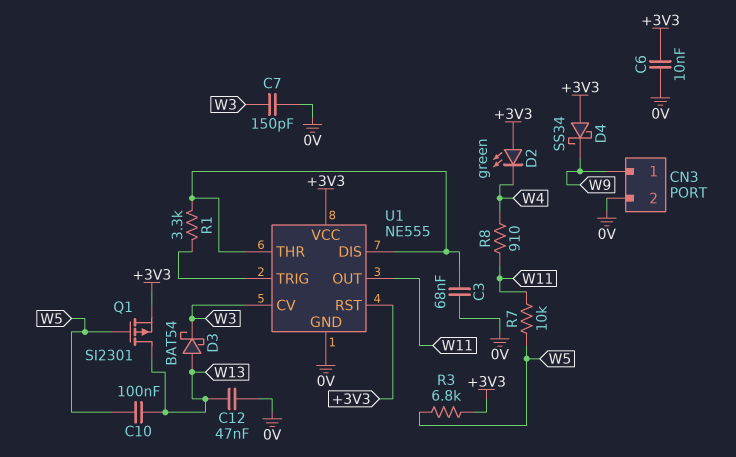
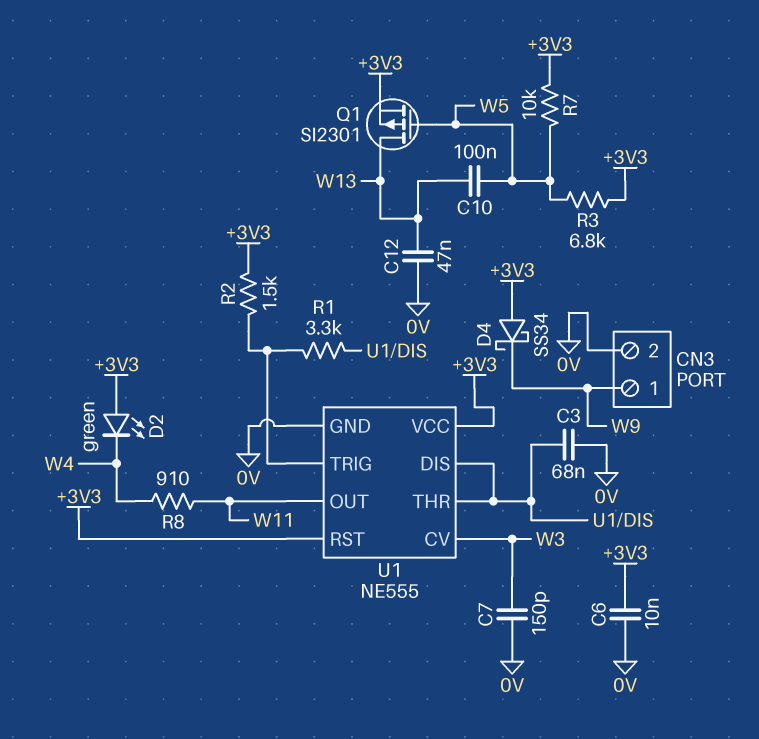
D3: schottky BAT54 (A W13, K W3) -> none
R2: none -> 1.5k (+3V3, U1/TRIG)
R7: 10k (W5, W11) -> 10k (+3V3, W5)

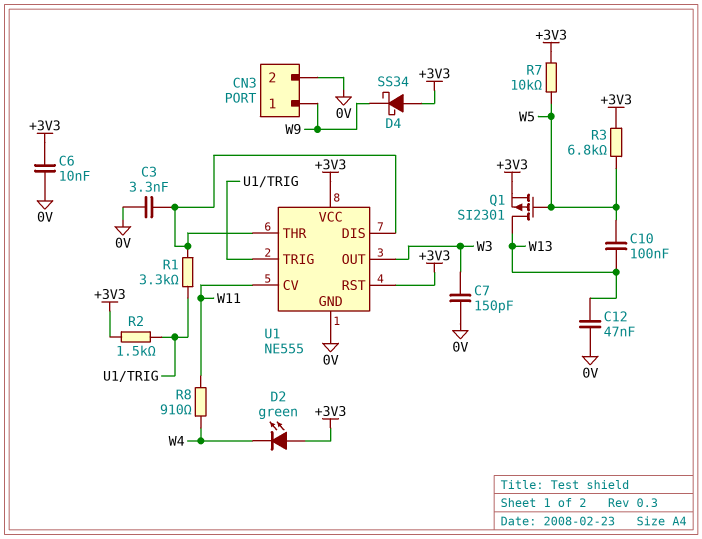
C3: 68nF (0V, U1/DIS) -> 3.3nF (0V, U1/DIS)
U1 pin CV: W3 -> W11
U1 pin OUT: W11 -> W3

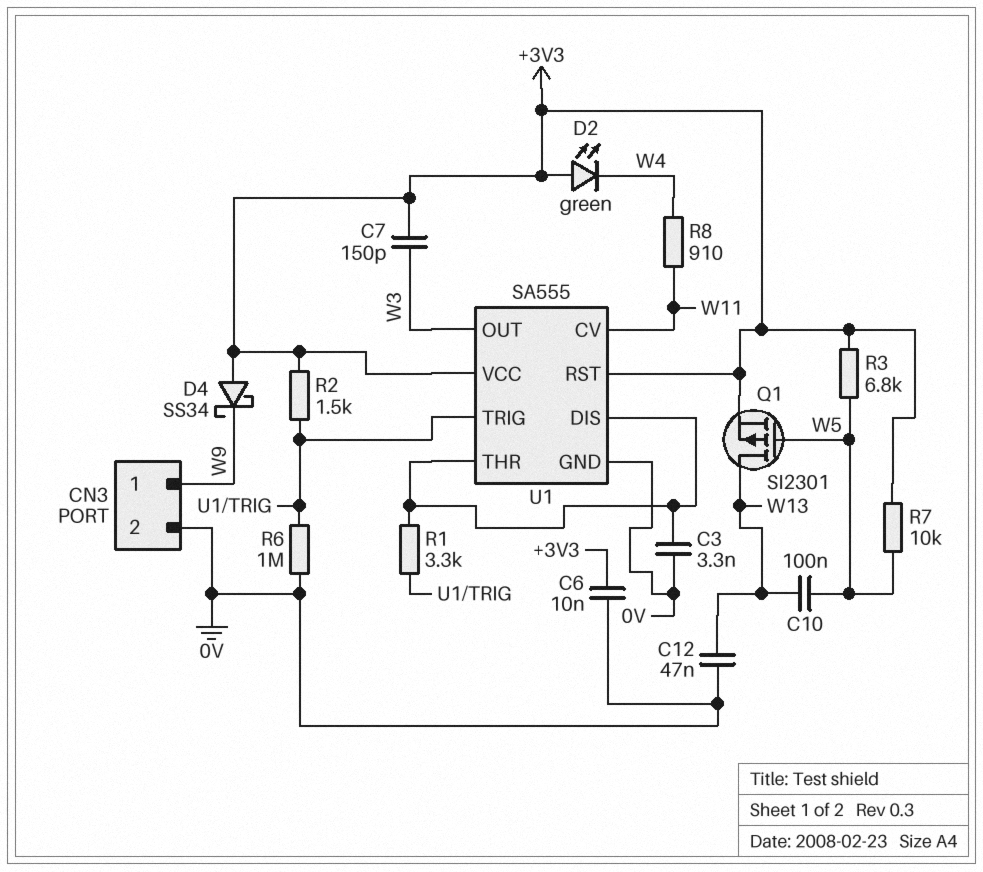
C7: 150pF (0V, W3) -> 150pF (+3V3, W3)
R6: none -> 1M (0V, U1/TRIG)
U1: NE555 -> SA555

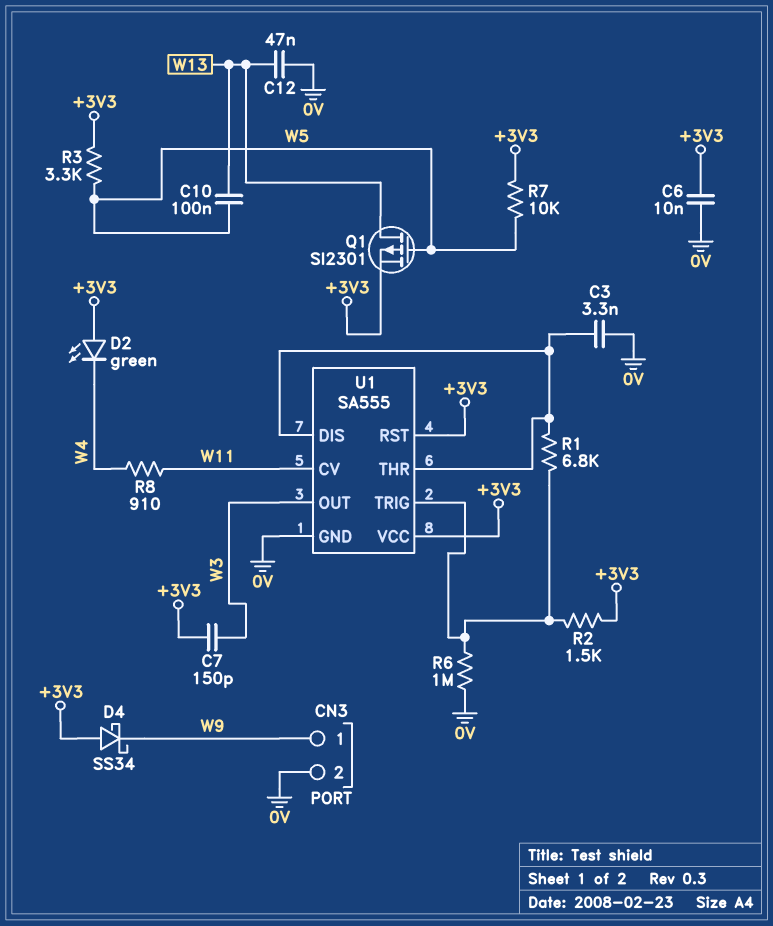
R1: 3.3k (U1/DIS, U1/TRIG) -> 6.8k (U1/DIS, U1/TRIG)
R3: 6.8k (+3V3, W5) -> 3.3k (+3V3, W5)

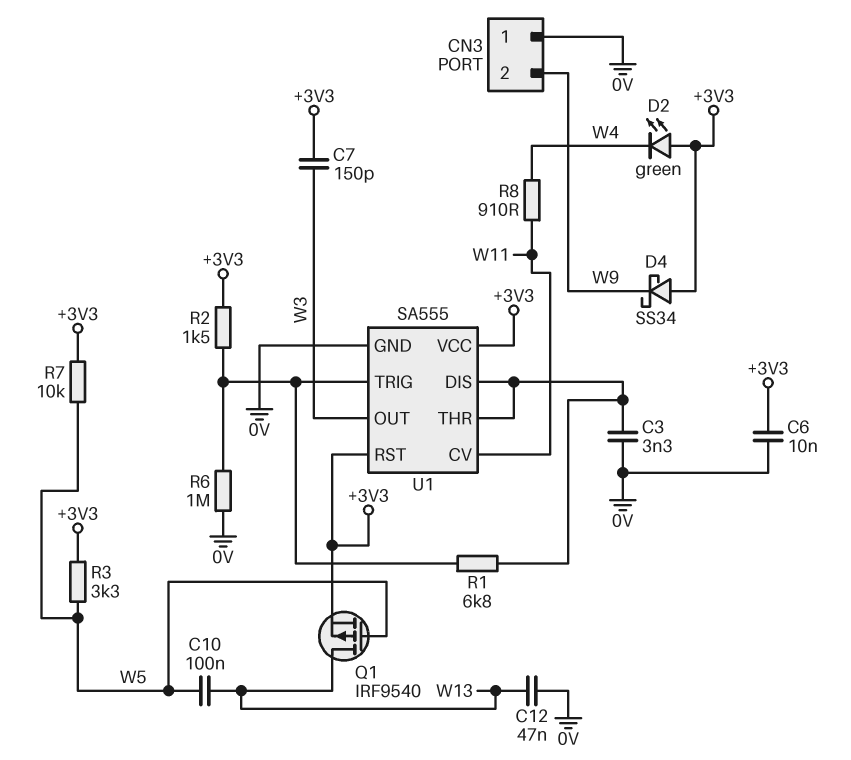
CN3 pin 1: W9 -> 0V
CN3 pin 2: 0V -> W9
Q1: PMOS SI2301 (G W5, D W13, S +3V3) -> PMOS IRF9540 (G W5, D W13, S +3V3)

